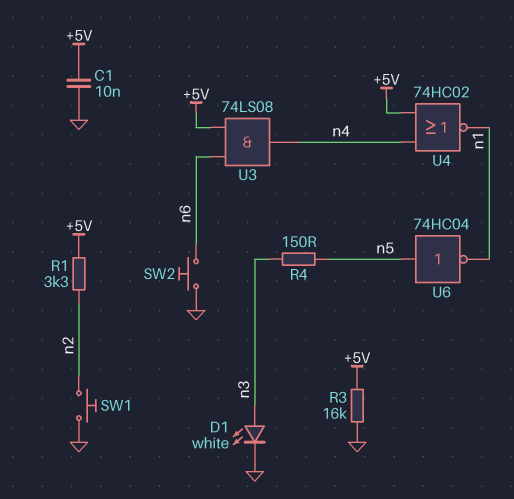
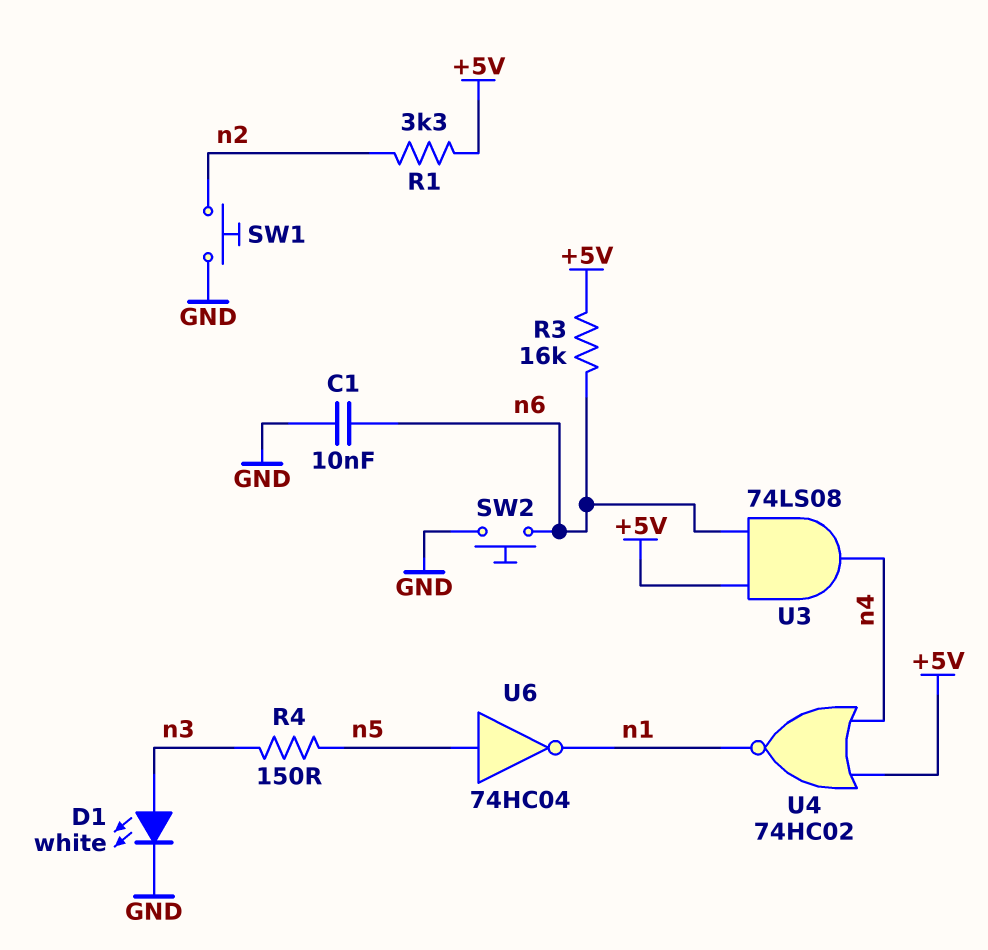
C1: 10nF (+5V, GND) -> 10nF (GND, n6)
R3: 16k (+5V, GND) -> 16k (+5V, n6)

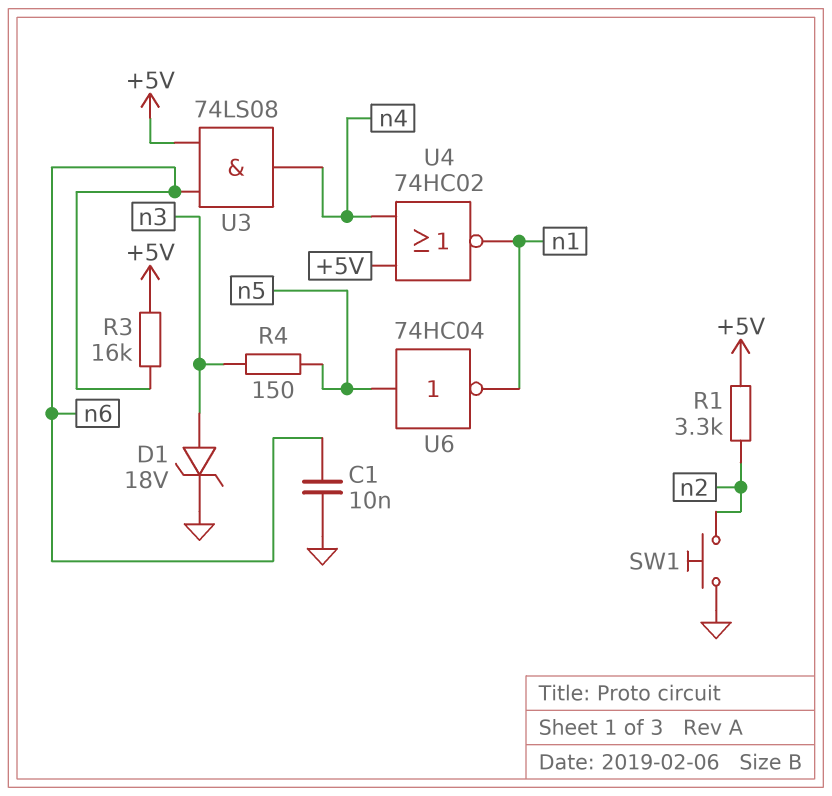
D1: LED white (A n3, K GND) -> zener 18V (A n3, K GND)
SW2: button (GND, n6) -> none

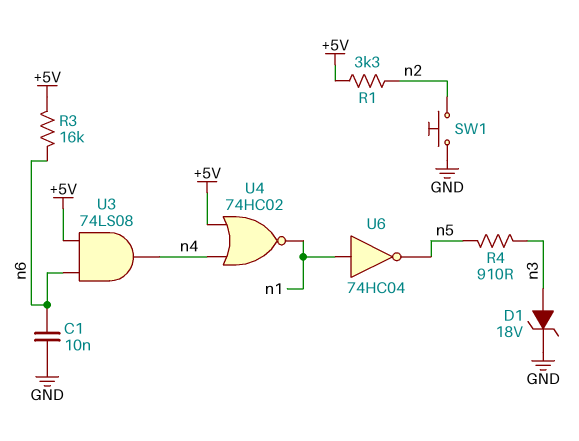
R4: 150 (n3, n5) -> 910 (n3, n5)
U6: NOT 74HC04 (in n5, out n1) -> NOT 74HC04 (in n1, out n5)

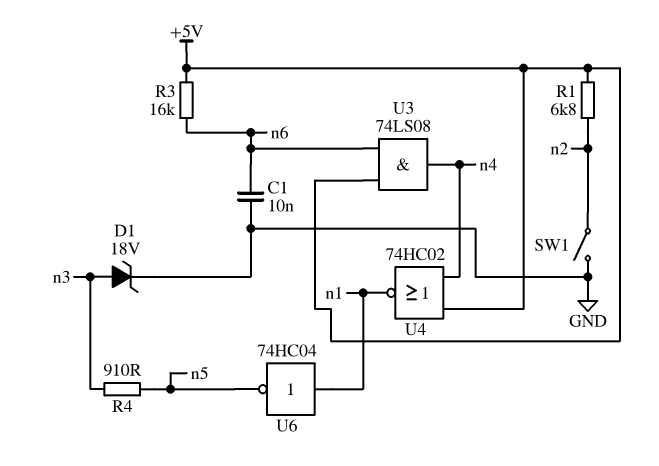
R1: 3.3k (+5V, n2) -> 6.8k (+5V, n2)
SW1: button (GND, n2) -> switch (GND, n2)

